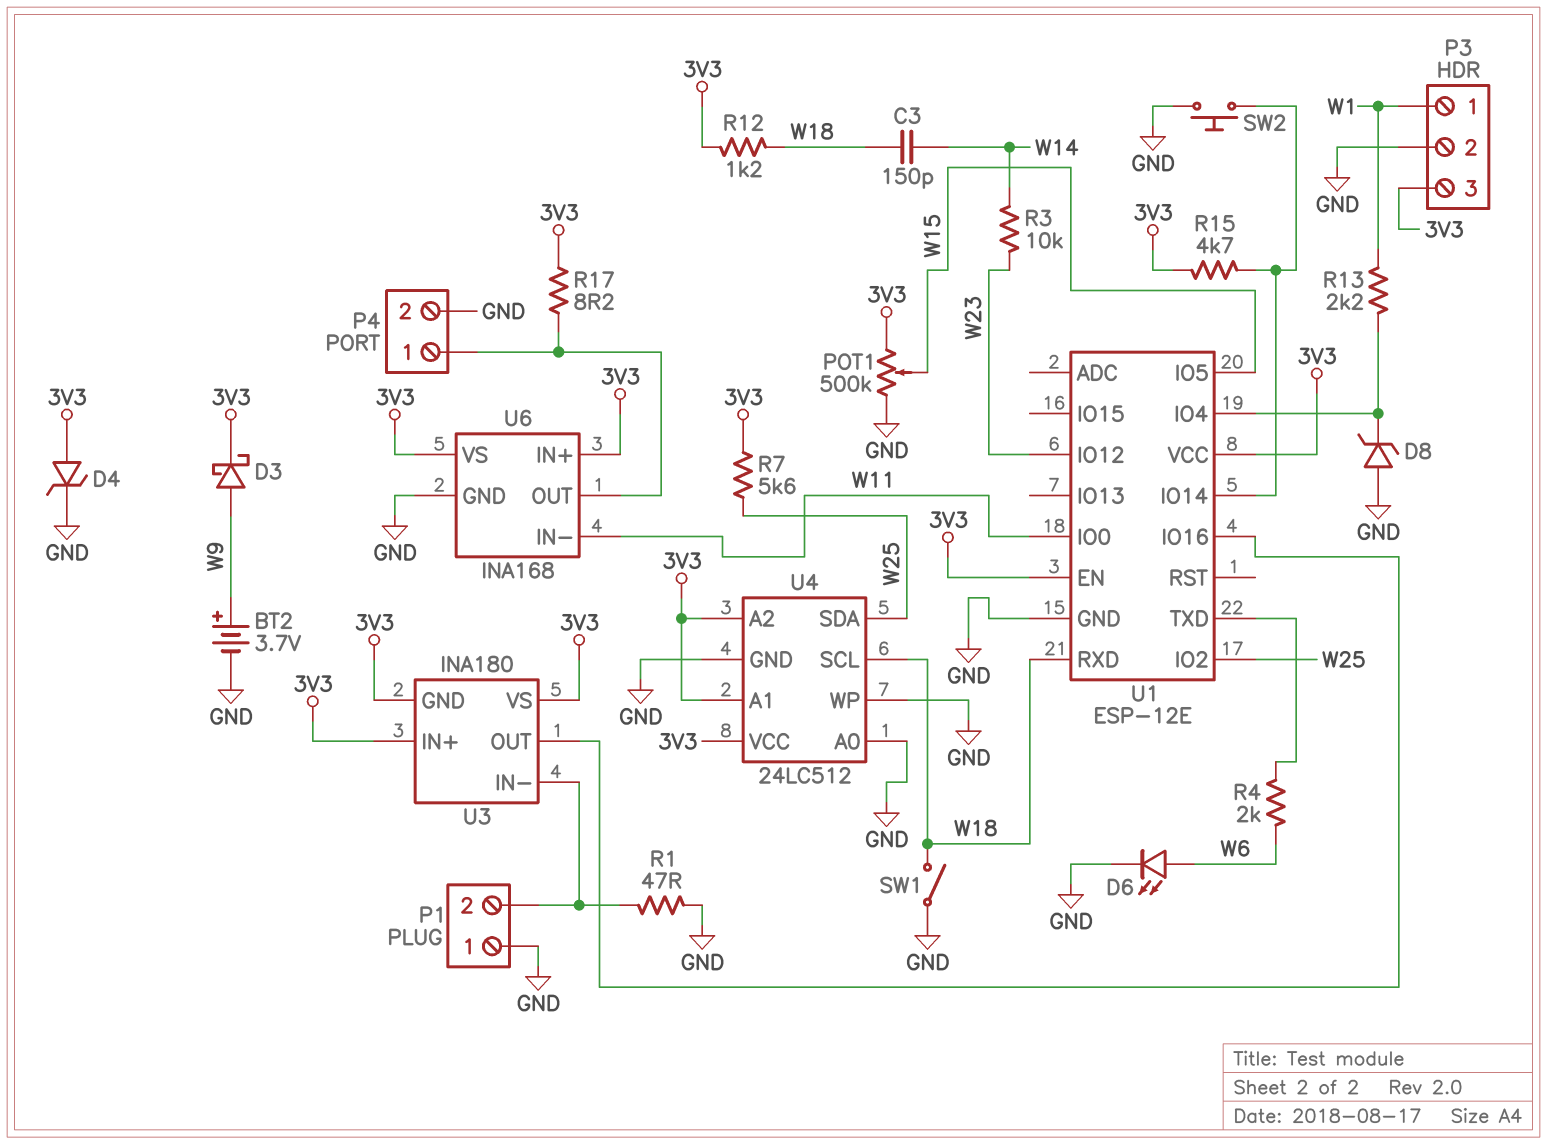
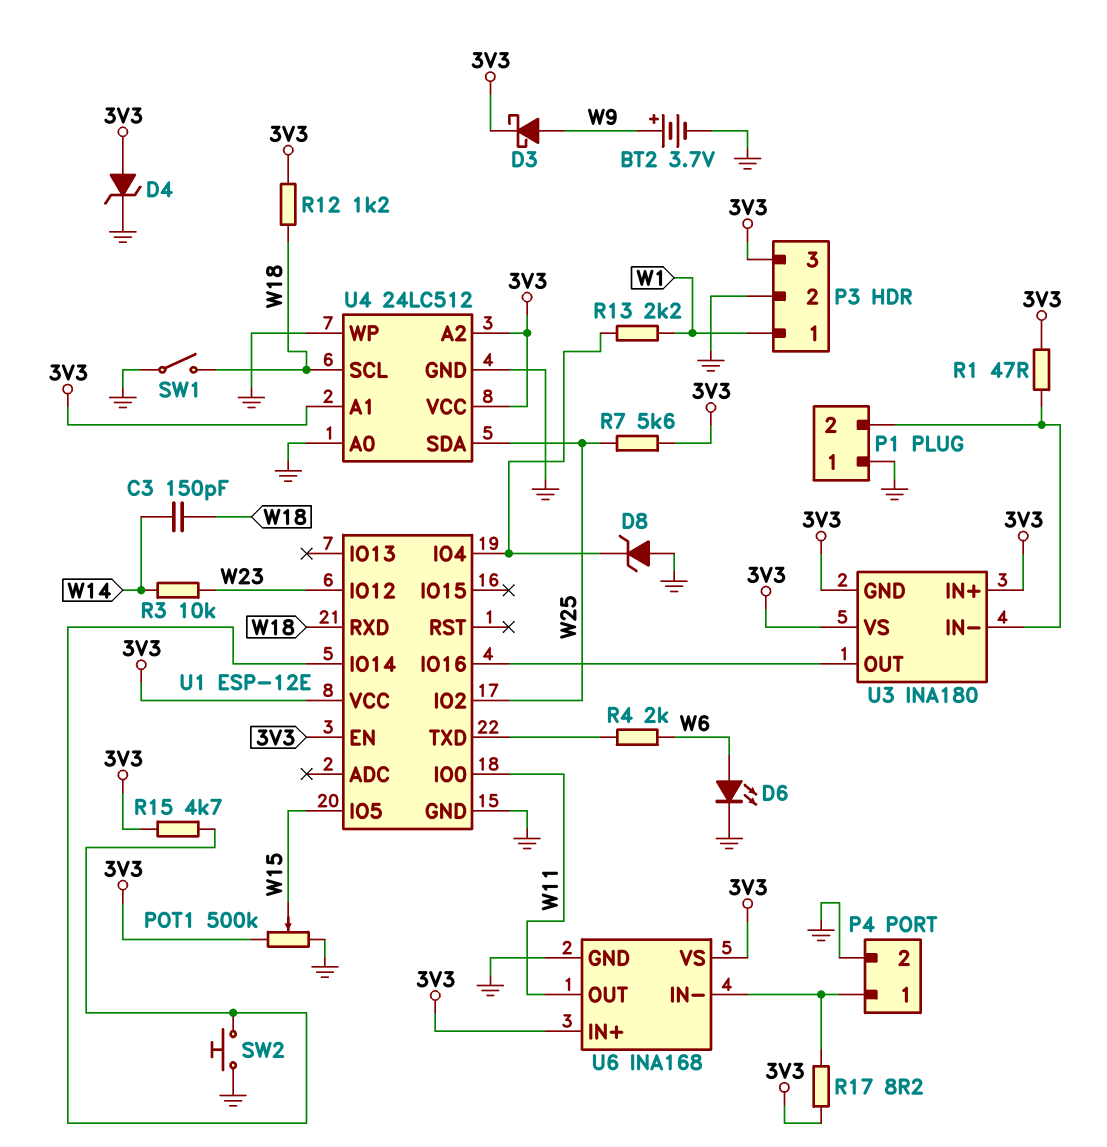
R1: 47 (GND, P1/2) -> 47 (3V3, P1/2)
U6 pin IN-: W11 -> P4/1
U6 pin OUT: P4/1 -> W11

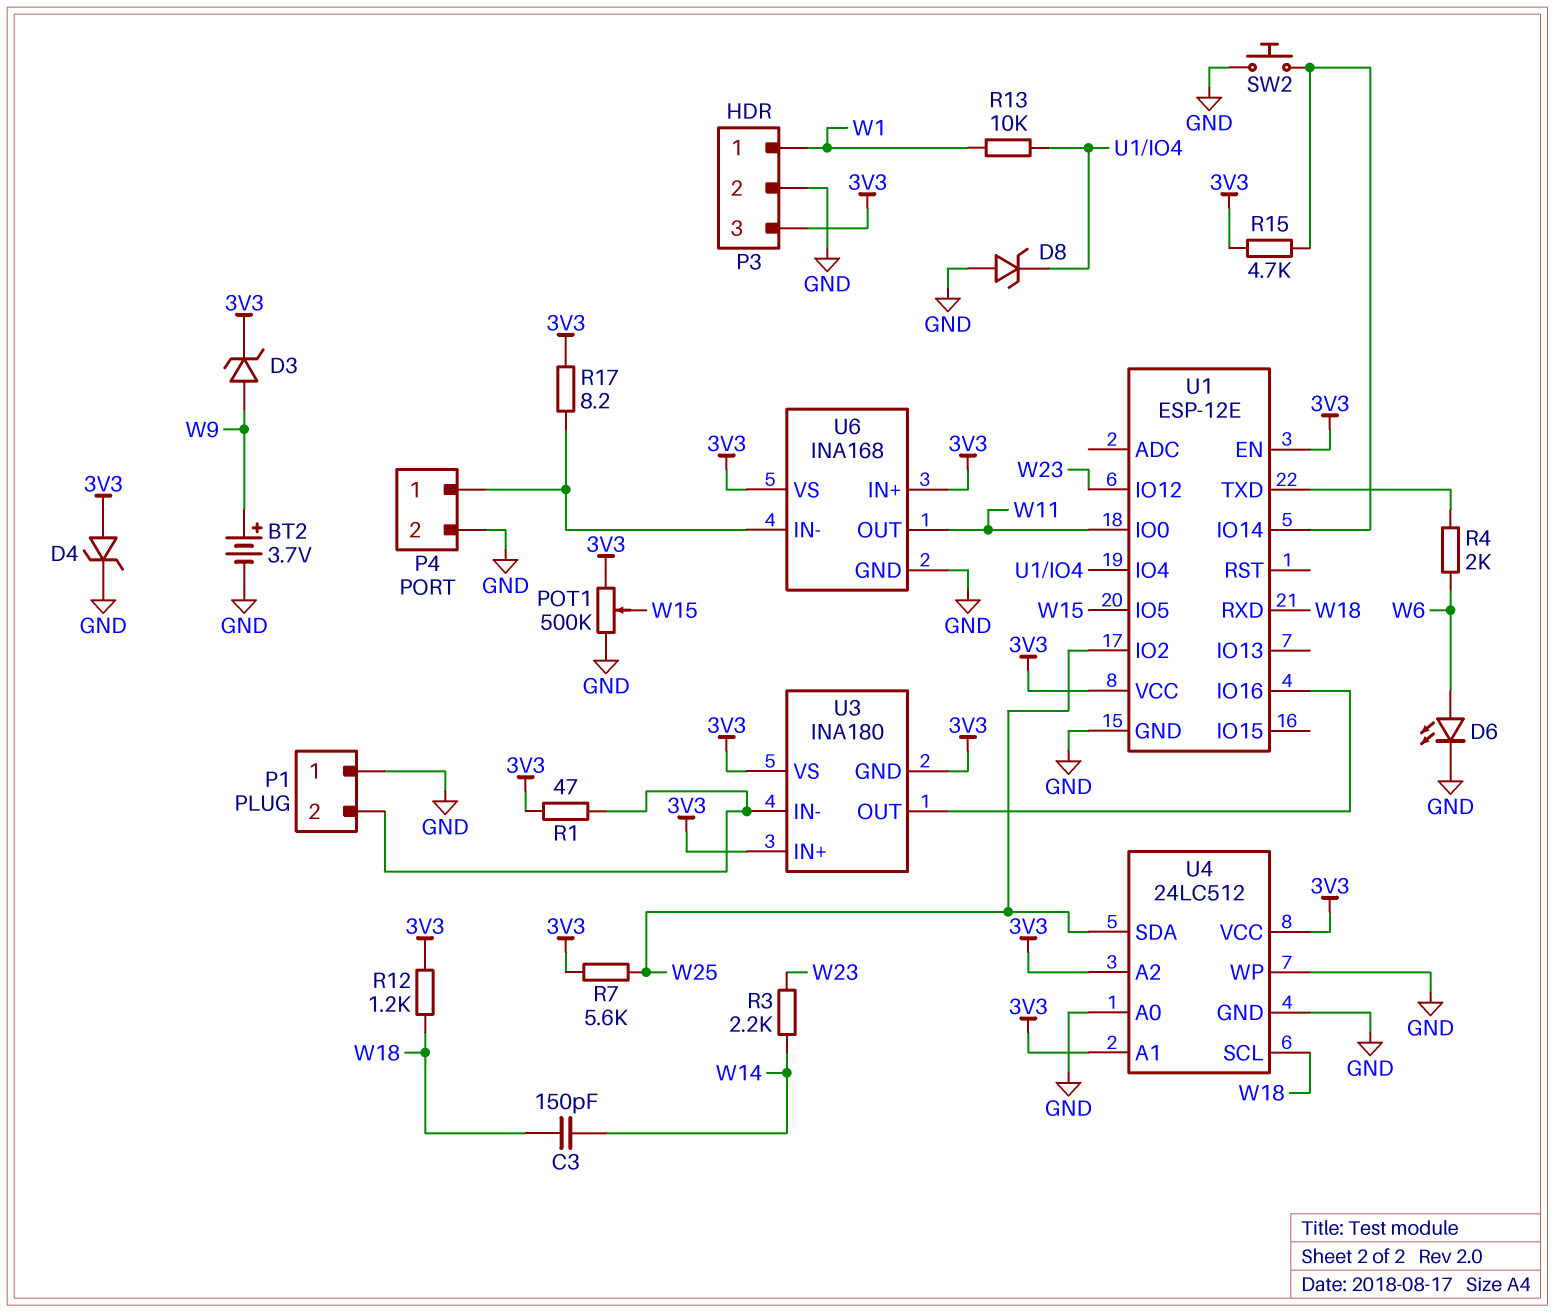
D3: schottky (A W9, K 3V3) -> zener (A W9, K 3V3)
R3: 10k (W14, W23) -> 2.2k (W14, W23)
R13: 2.2k (U1/IO4, W1) -> 10k (U1/IO4, W1)
SW1: switch (GND, W18) -> none

